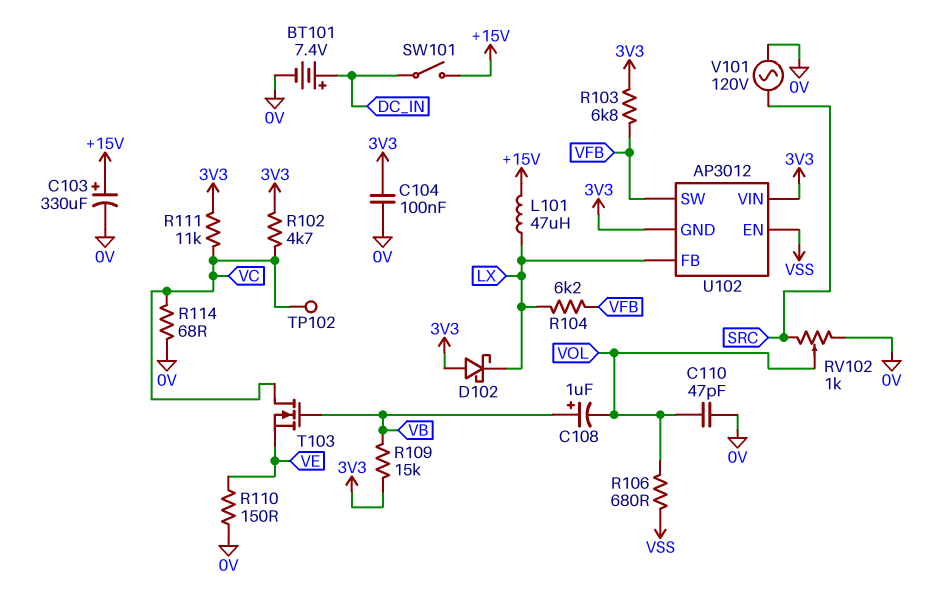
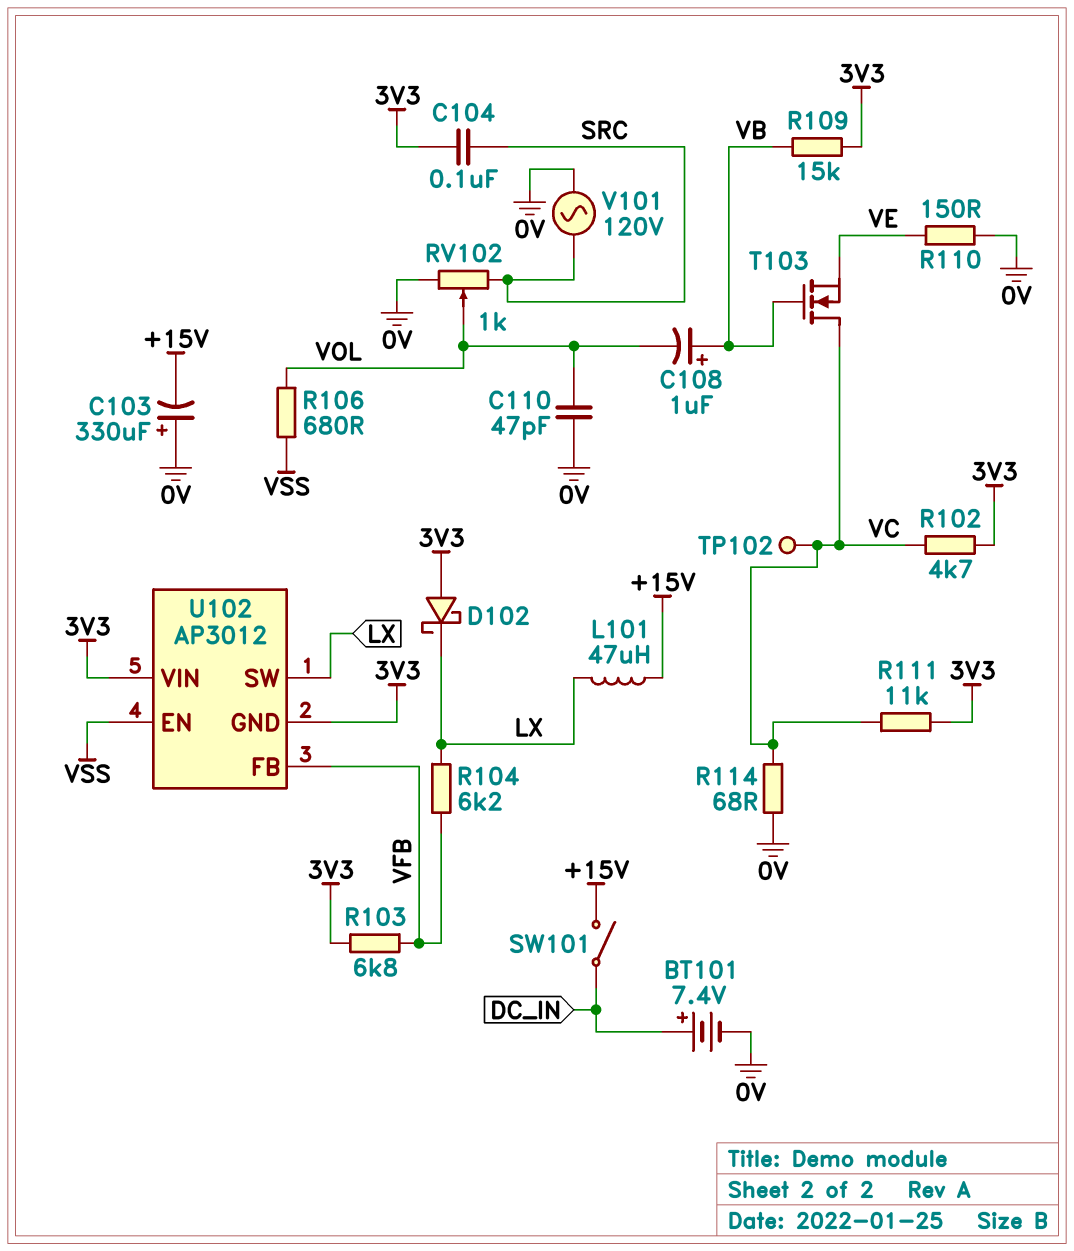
C103: 330uF (plus +15V, minus 0V) -> 330uF (plus 0V, minus +15V)
C104: 100nF (0V, 3V3) -> 100nF (3V3, SRC)
U102 pin FB: LX -> VFB
U102 pin SW: VFB -> LX

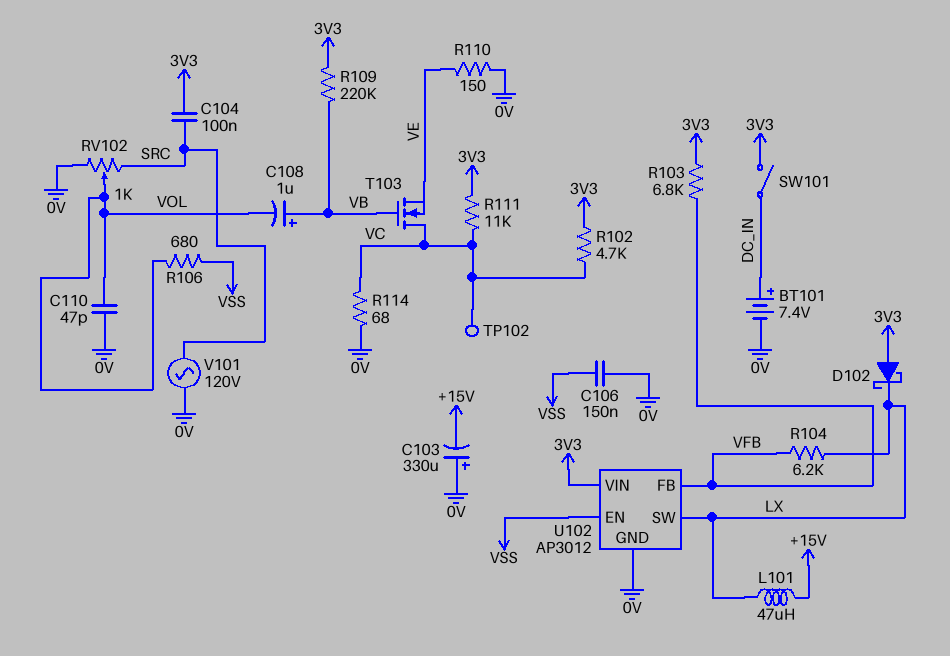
C106: none -> 150nF (0V, VSS)
R109: 15k (3V3, VB) -> 220k (3V3, VB)
SW101: switch (+15V, DC_IN) -> switch (3V3, DC_IN)
U102 pin GND: 3V3 -> 0V

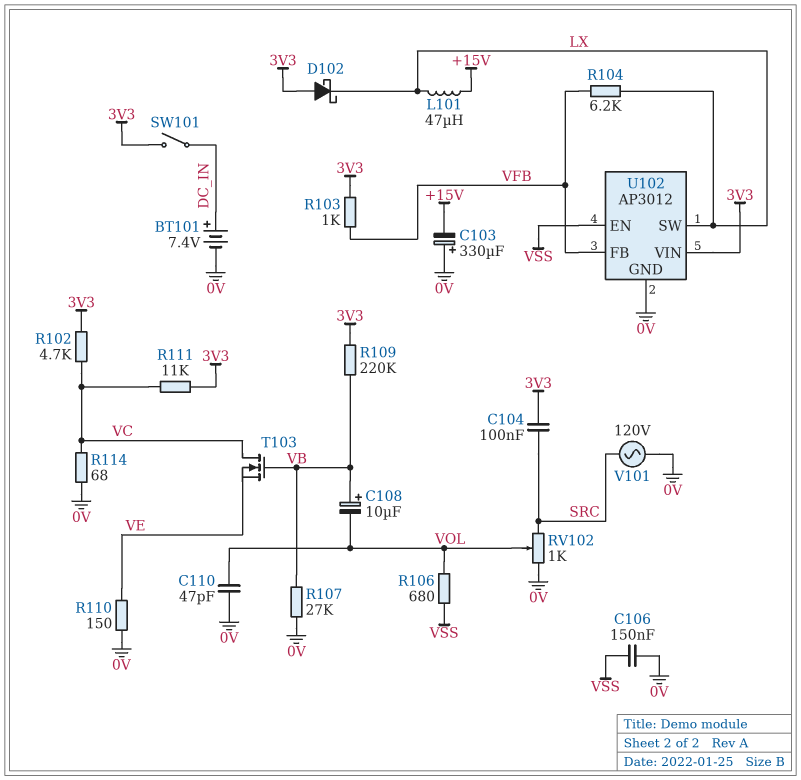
C108: 1uF (plus VB, minus VOL) -> 10uF (plus VB, minus VOL)
R103: 6.8k (3V3, VFB) -> 1k (3V3, VFB)
R107: none -> 27k (0V, VB)
TP102: test point (VC) -> none

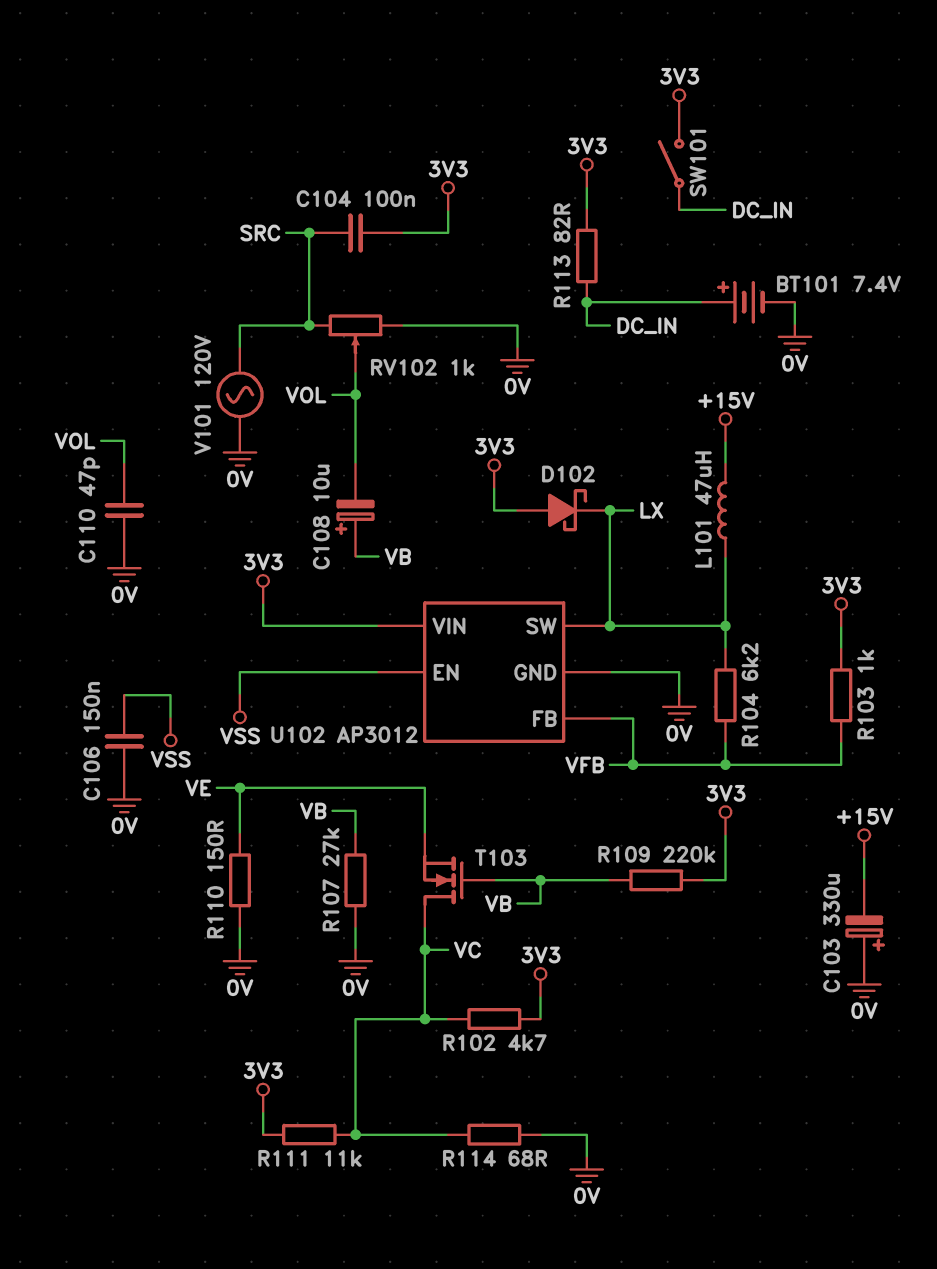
R106: 680 (VOL, VSS) -> none
R113: none -> 82 (3V3, DC_IN)

